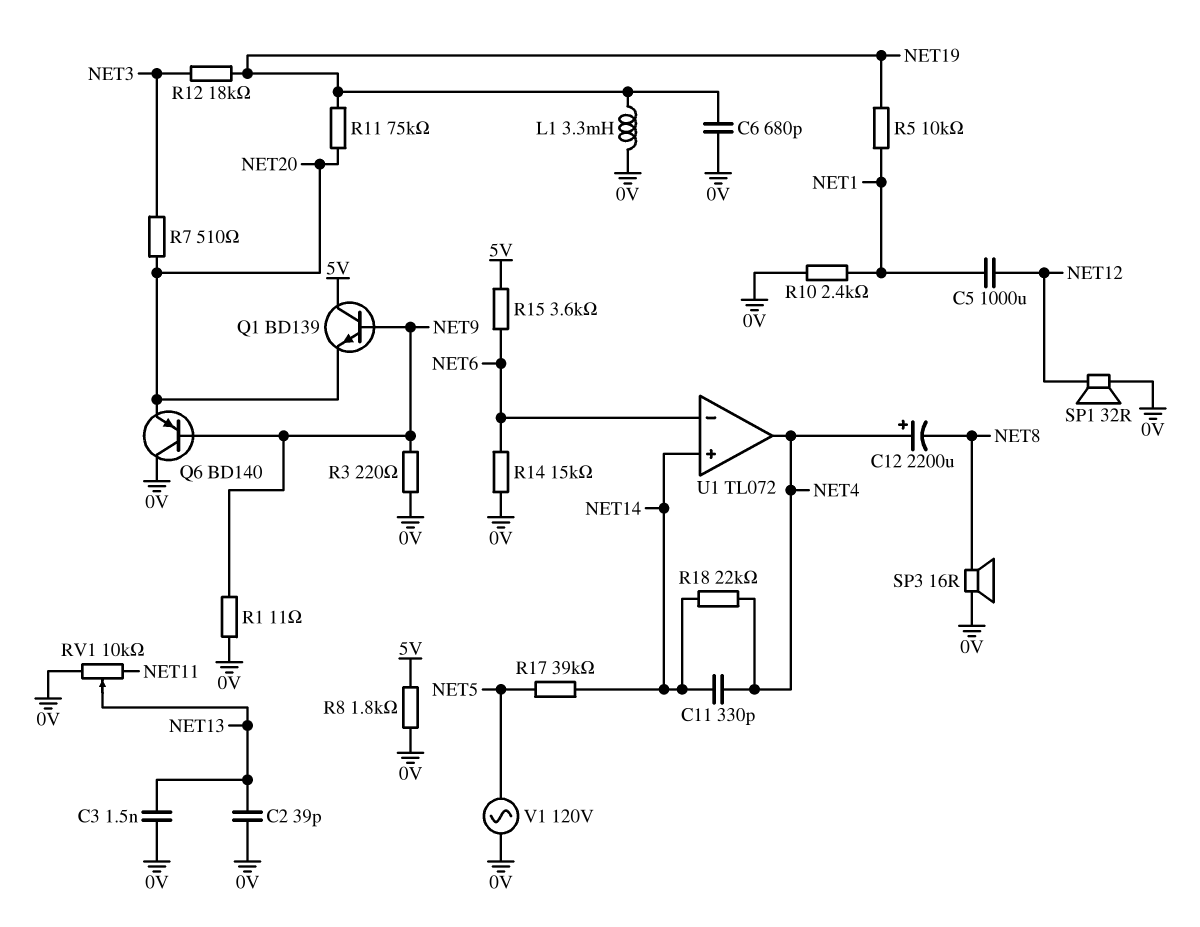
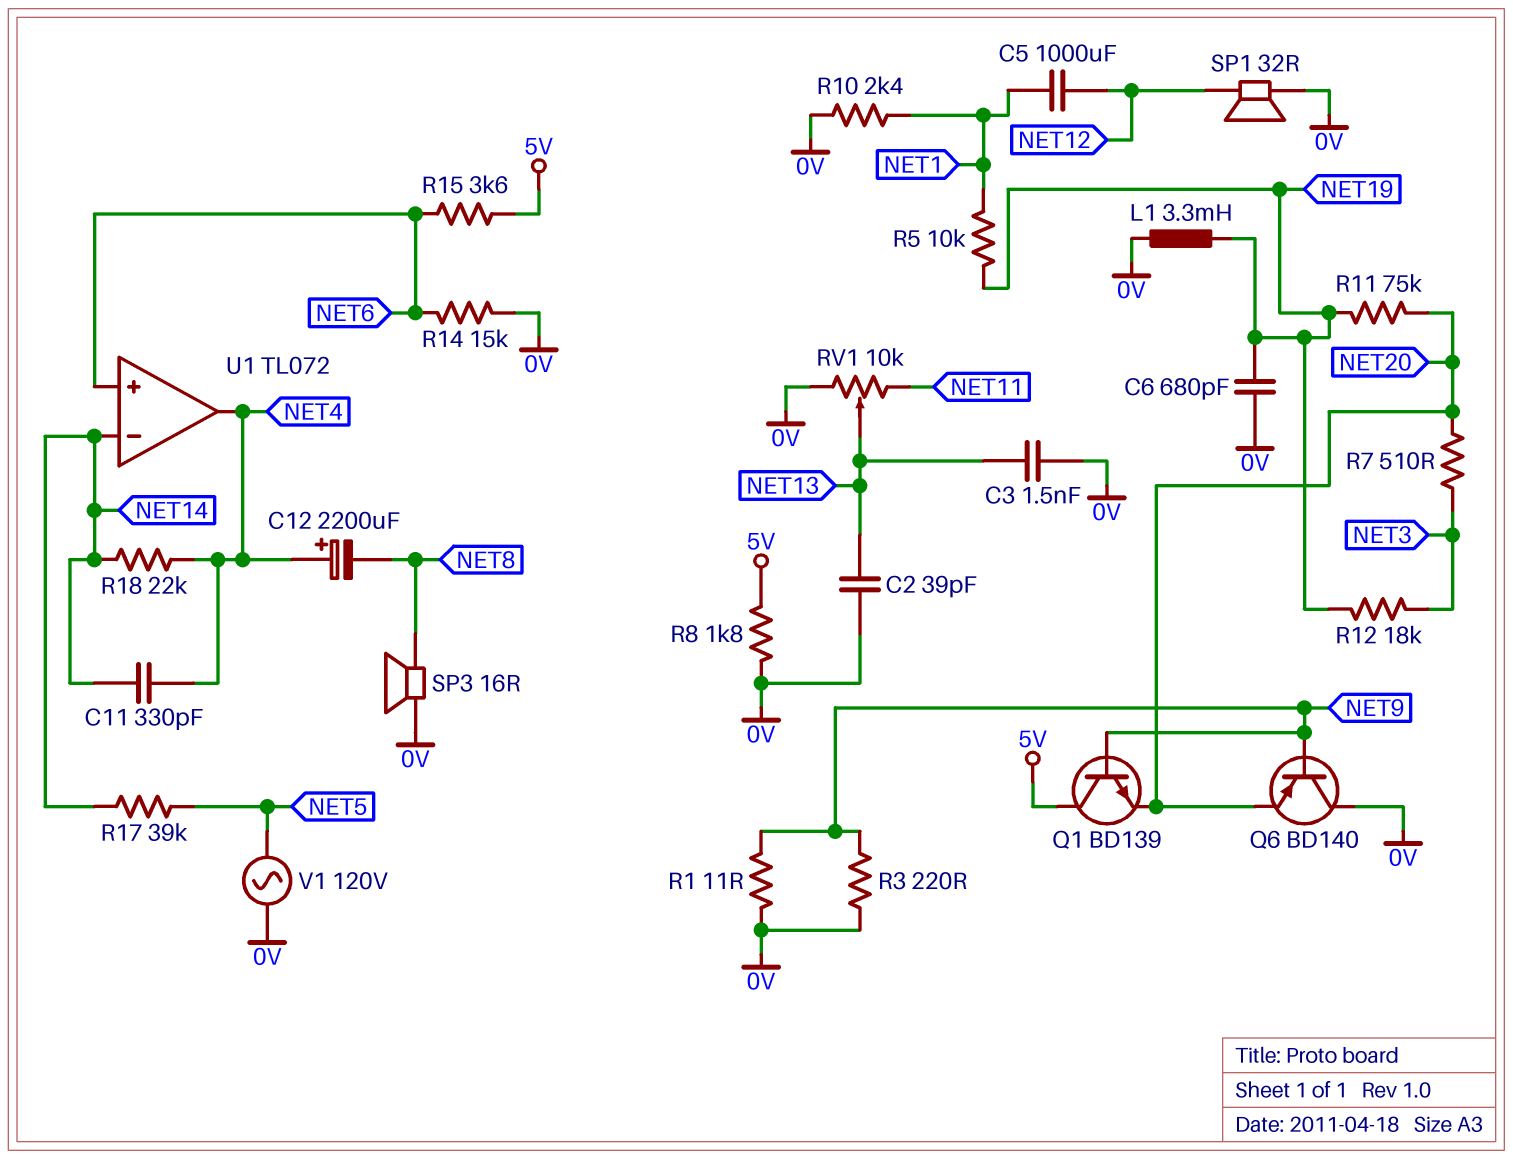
U1 pin in+: NET14 -> NET6
U1 pin in-: NET6 -> NET14

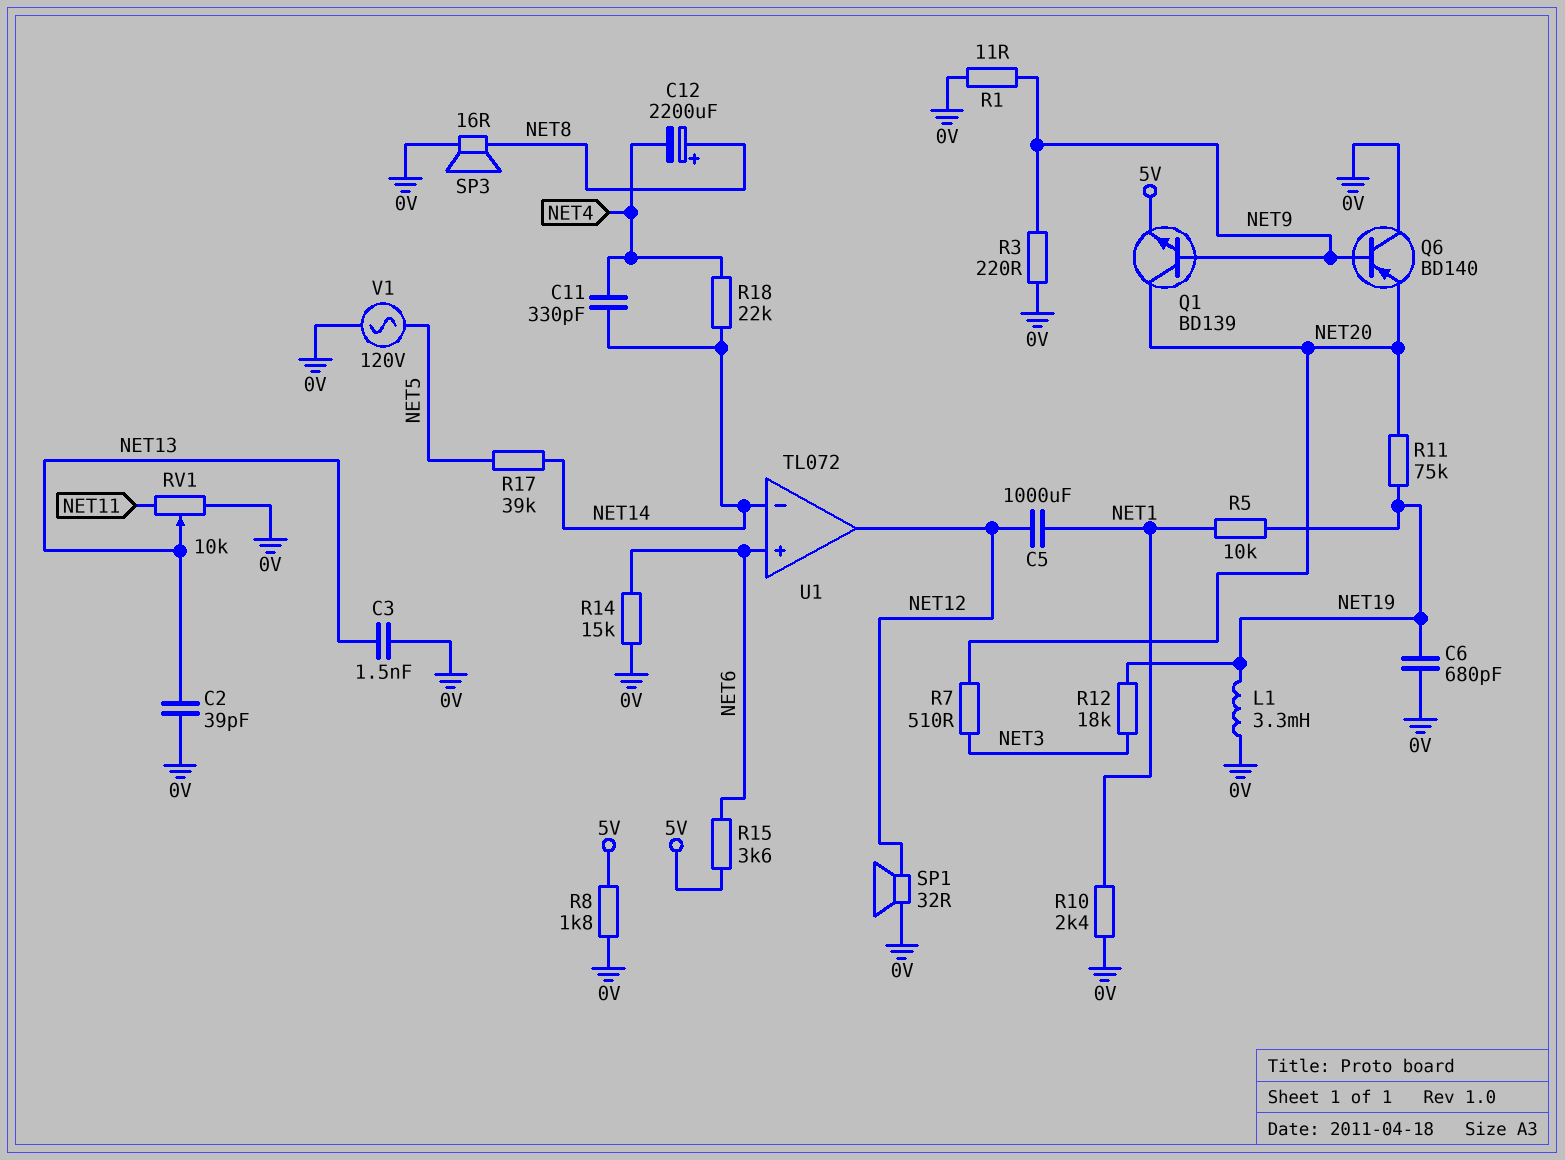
C12: 2200uF (plus NET4, minus NET8) -> 2200uF (plus NET8, minus NET4)
Q1: NPN BD139 (B NET9, C 5V, E NET20) -> NPN BD139 (B NET9, C NET20, E 5V)
U1 pin out: NET4 -> NET12

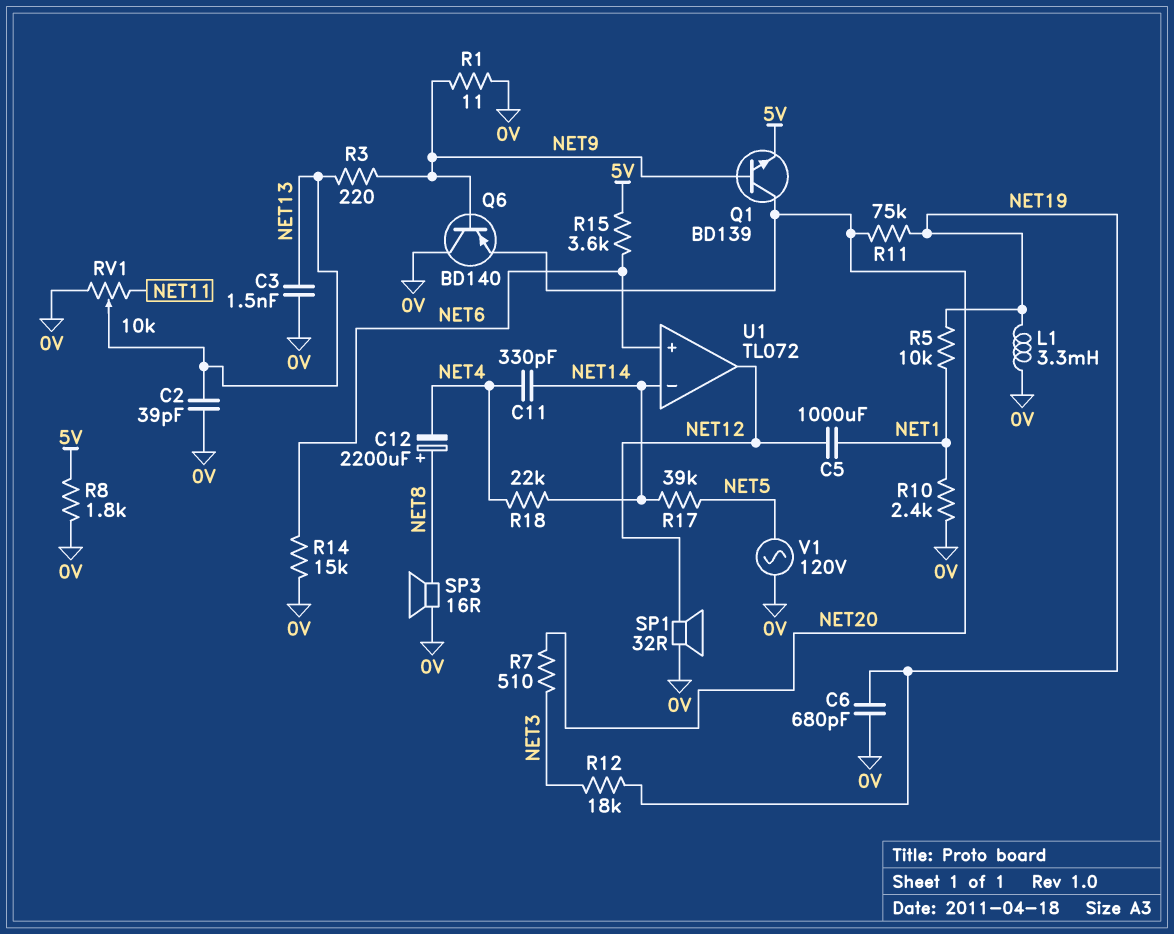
R3: 220 (0V, NET9) -> 220 (NET9, NET13)

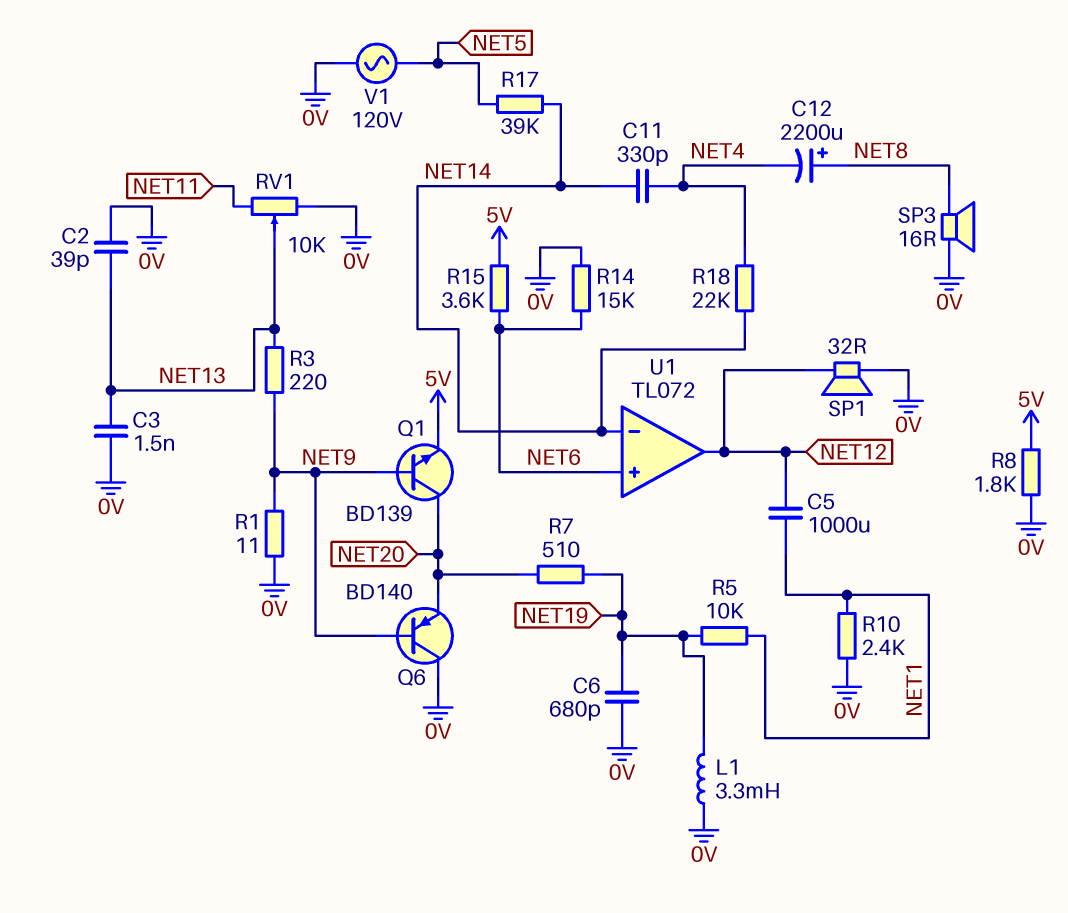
R7: 510 (NET3, NET20) -> 510 (NET19, NET20)
R11: 75k (NET19, NET20) -> none
R12: 18k (NET3, NET19) -> none

